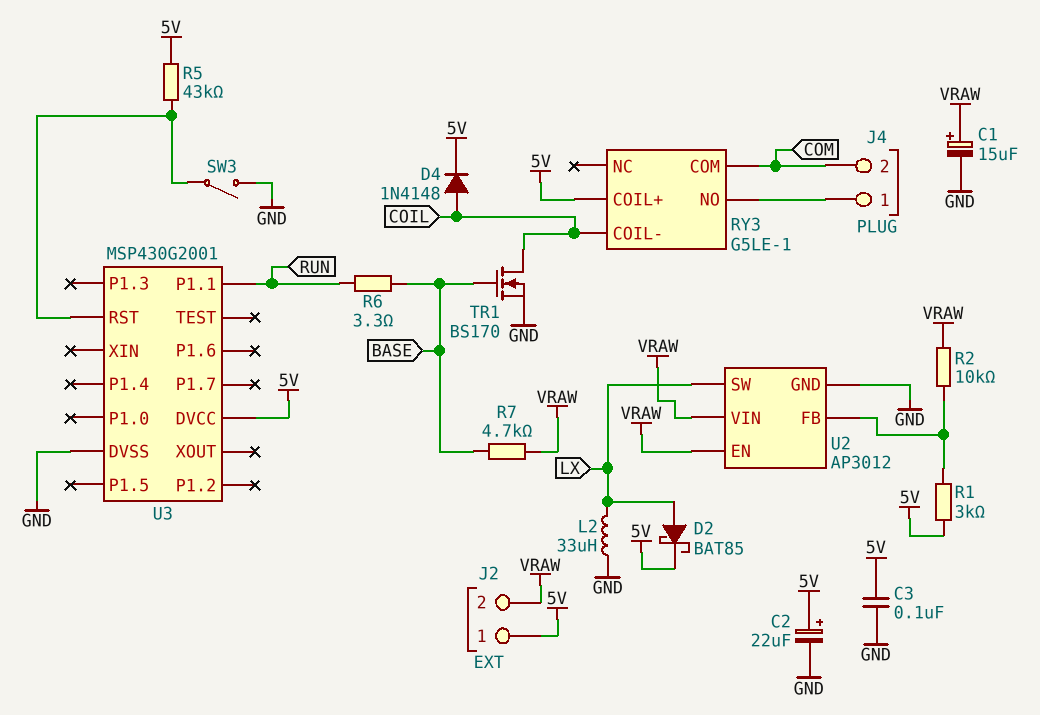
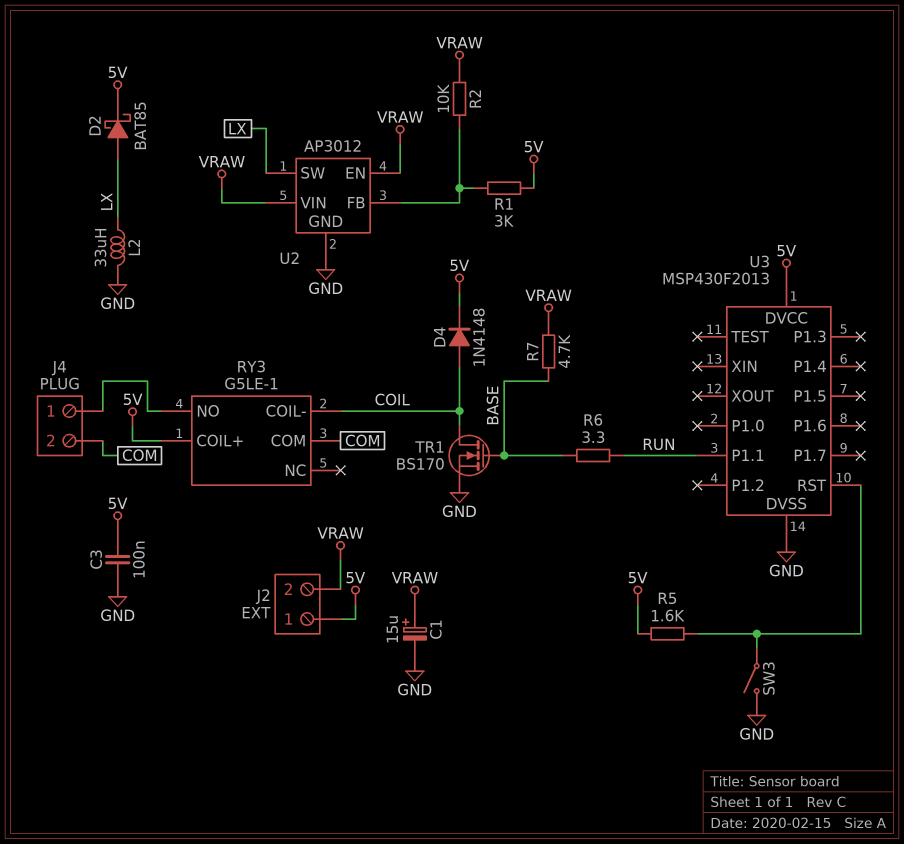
C2: 22uF (plus 5V, minus GND) -> none
R5: 43k (5V, U3/RST) -> 1.6k (5V, U3/RST)
U3: MSP430G2001 -> MSP430F2013

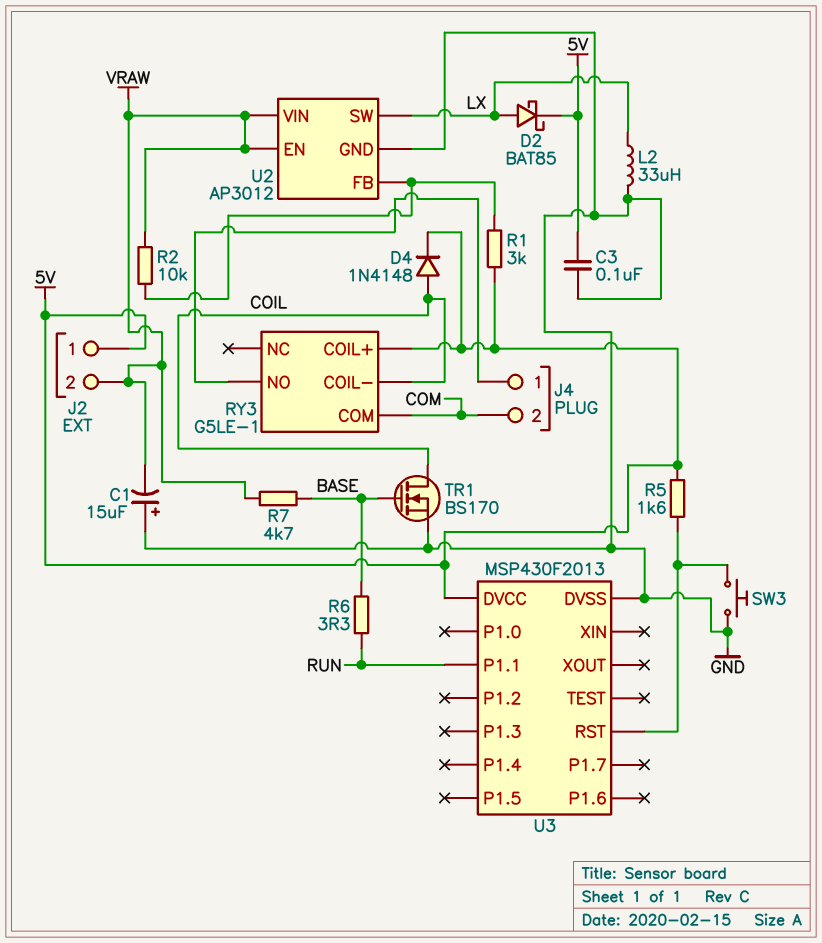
C1: 15uF (plus VRAW, minus GND) -> 15uF (plus GND, minus VRAW)
SW3: switch (GND, U3/RST) -> button (GND, U3/RST)

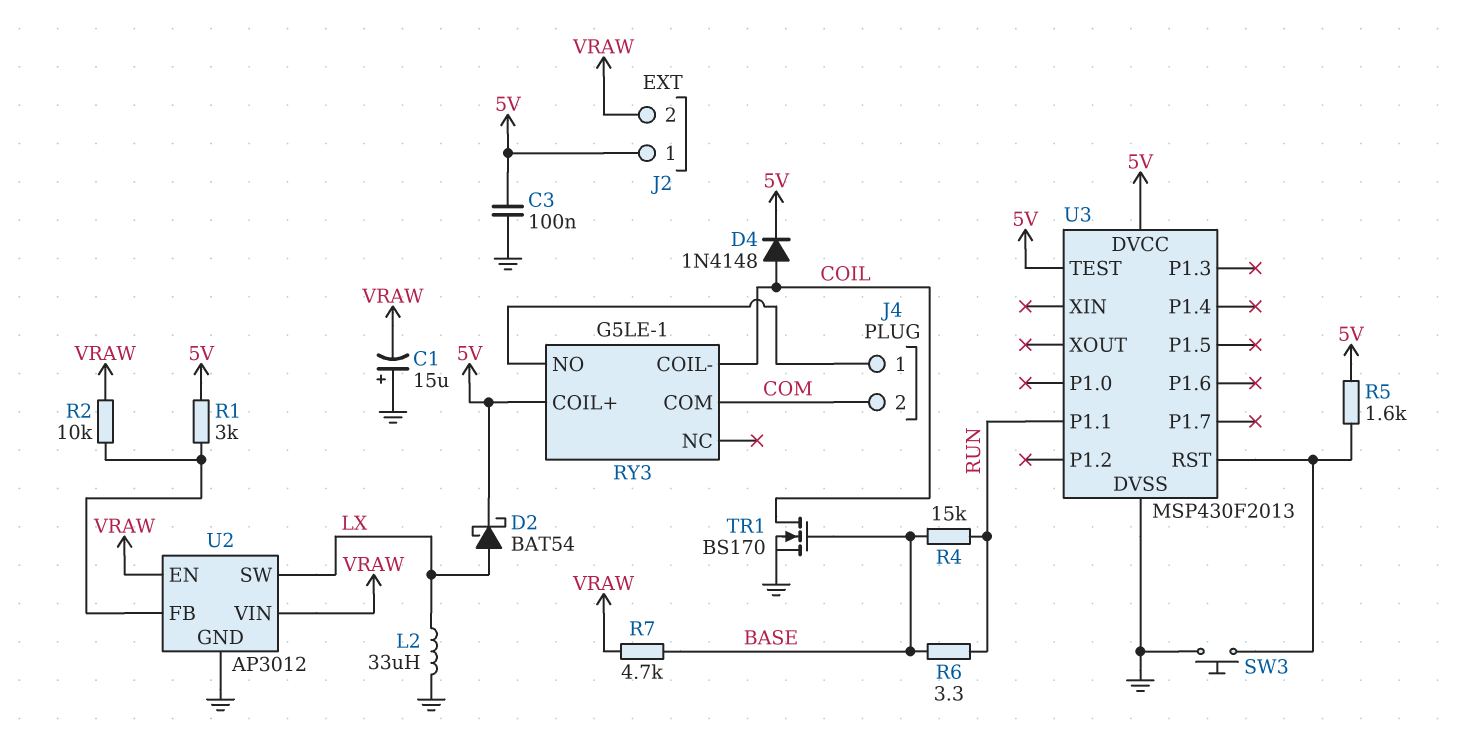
D2: schottky BAT85 (A LX, K 5V) -> schottky BAT54 (A LX, K 5V)
R4: none -> 15k (BASE, RUN)
U3 pin TEST: none -> 5V

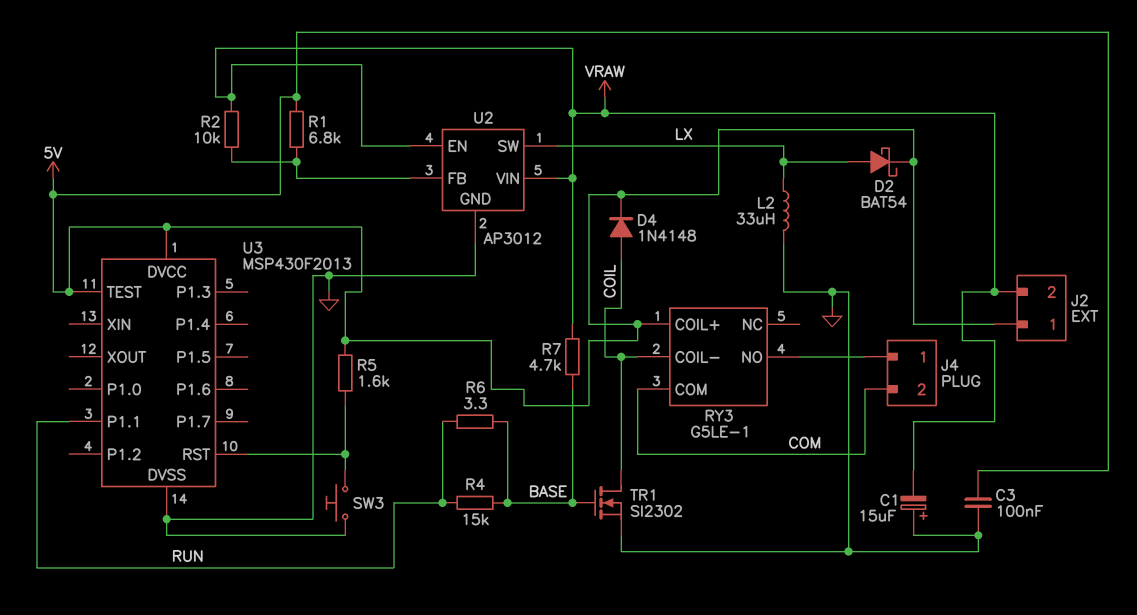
R1: 3k (5V, U2/FB) -> 6.8k (5V, U2/FB)
TR1: NMOS BS170 (G BASE, D COIL, S GND) -> NMOS SI2302 (G BASE, D COIL, S GND)

